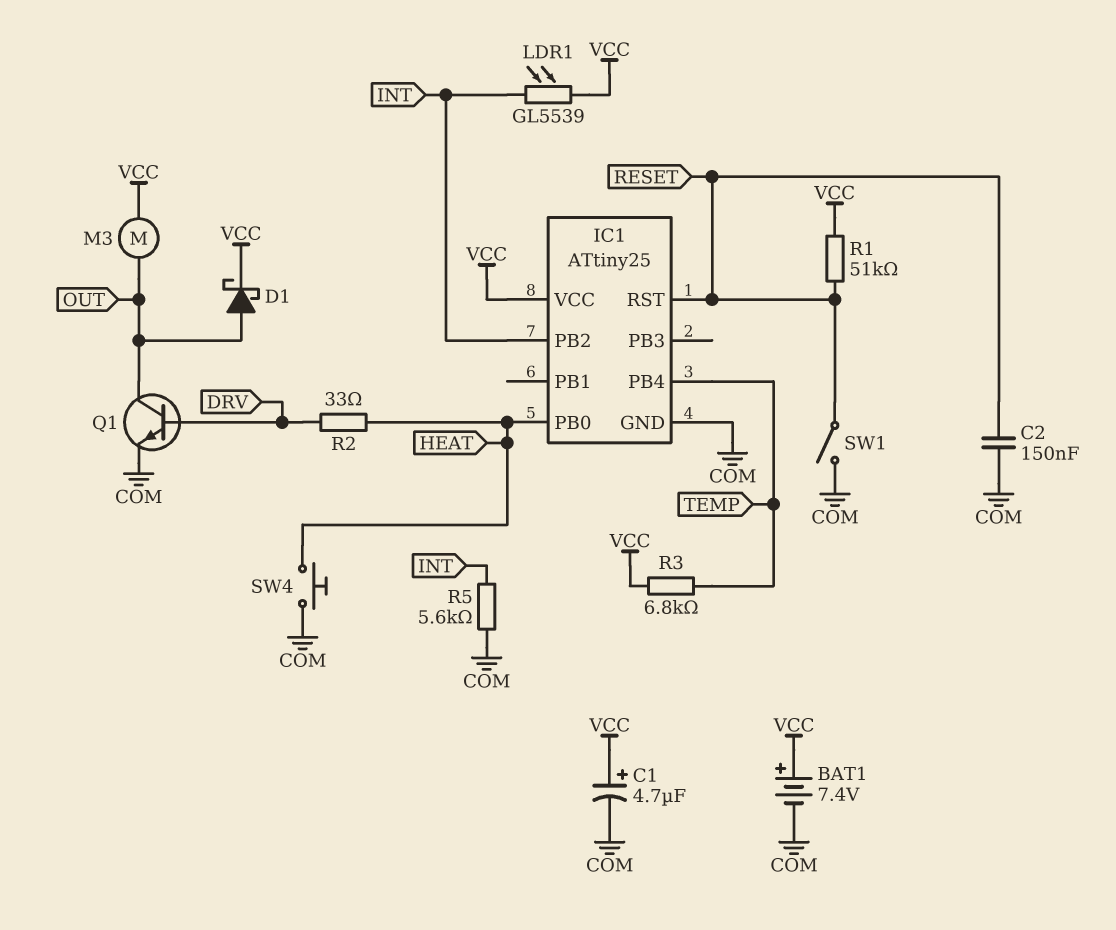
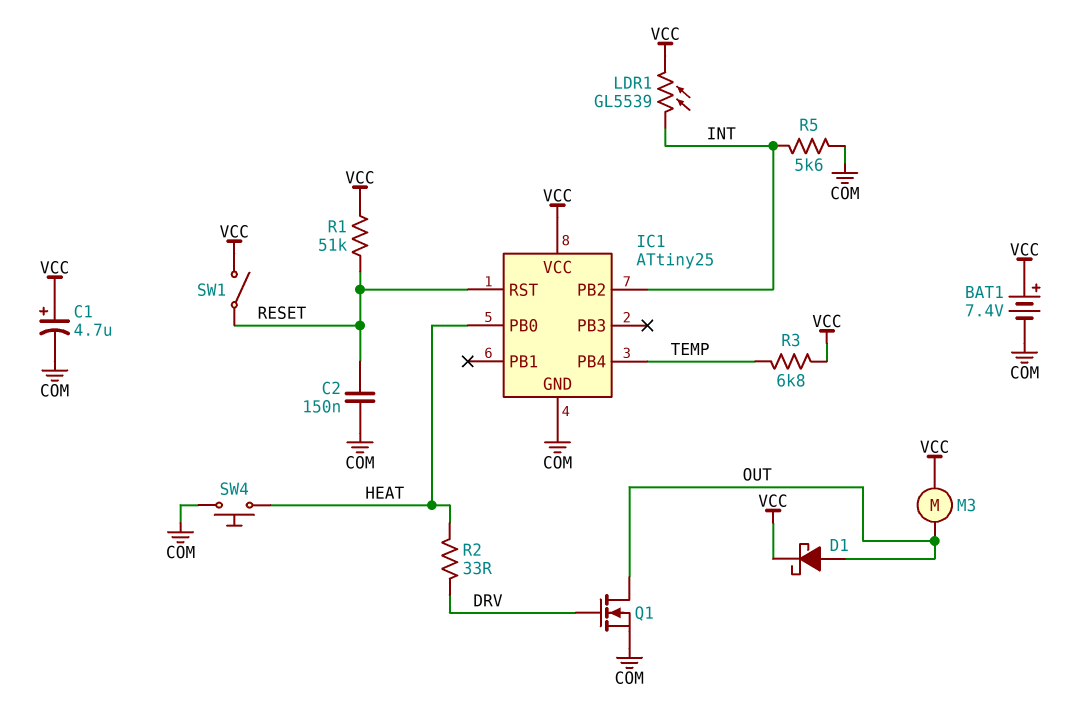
Q1: NPN (B DRV, C OUT, E COM) -> NMOS (G DRV, D OUT, S COM)
SW1: switch (COM, RESET) -> switch (RESET, VCC)

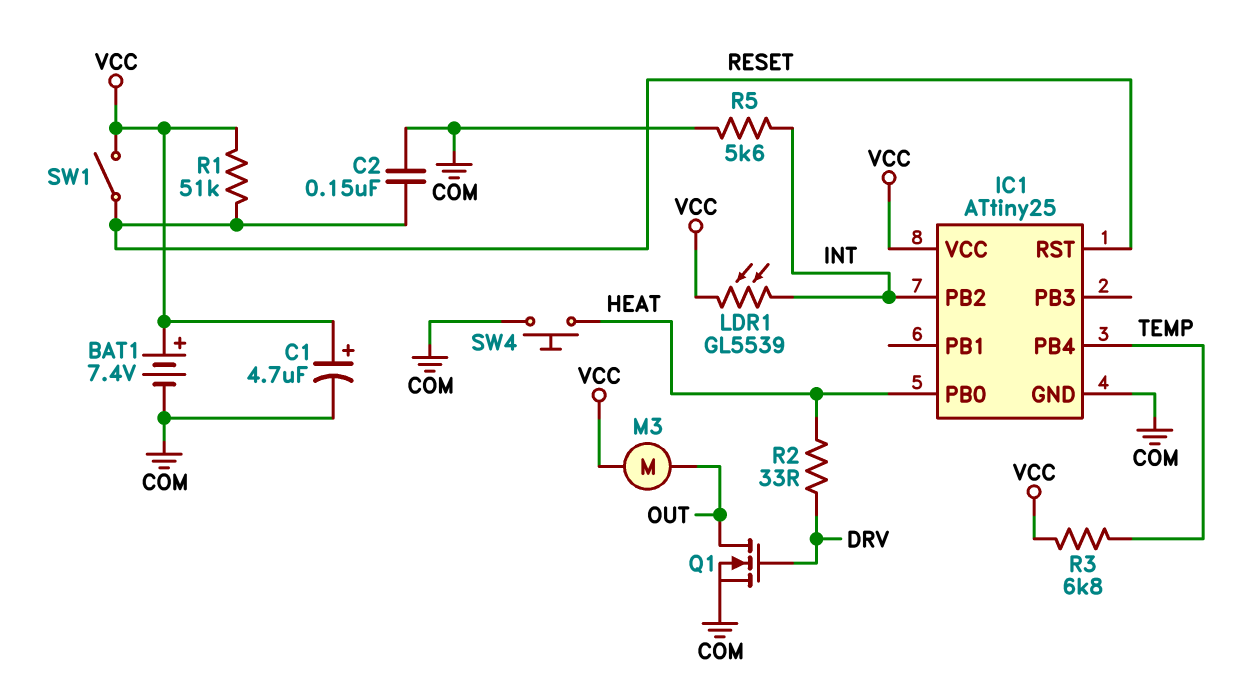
D1: schottky (A OUT, K VCC) -> none

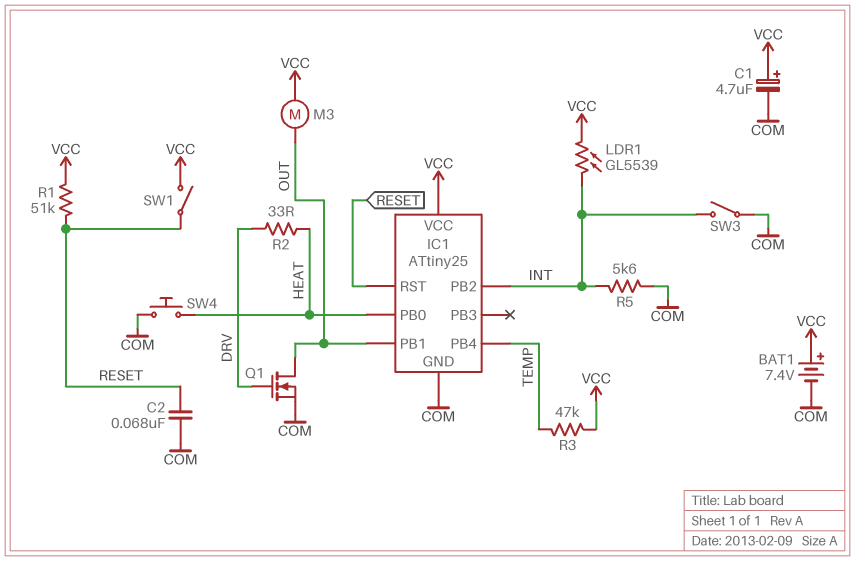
C2: 150nF (COM, RESET) -> 68nF (COM, RESET)
IC1 pin PB1: none -> OUT
R3: 6.8k (TEMP, VCC) -> 47k (TEMP, VCC)
SW3: none -> switch (COM, INT)

